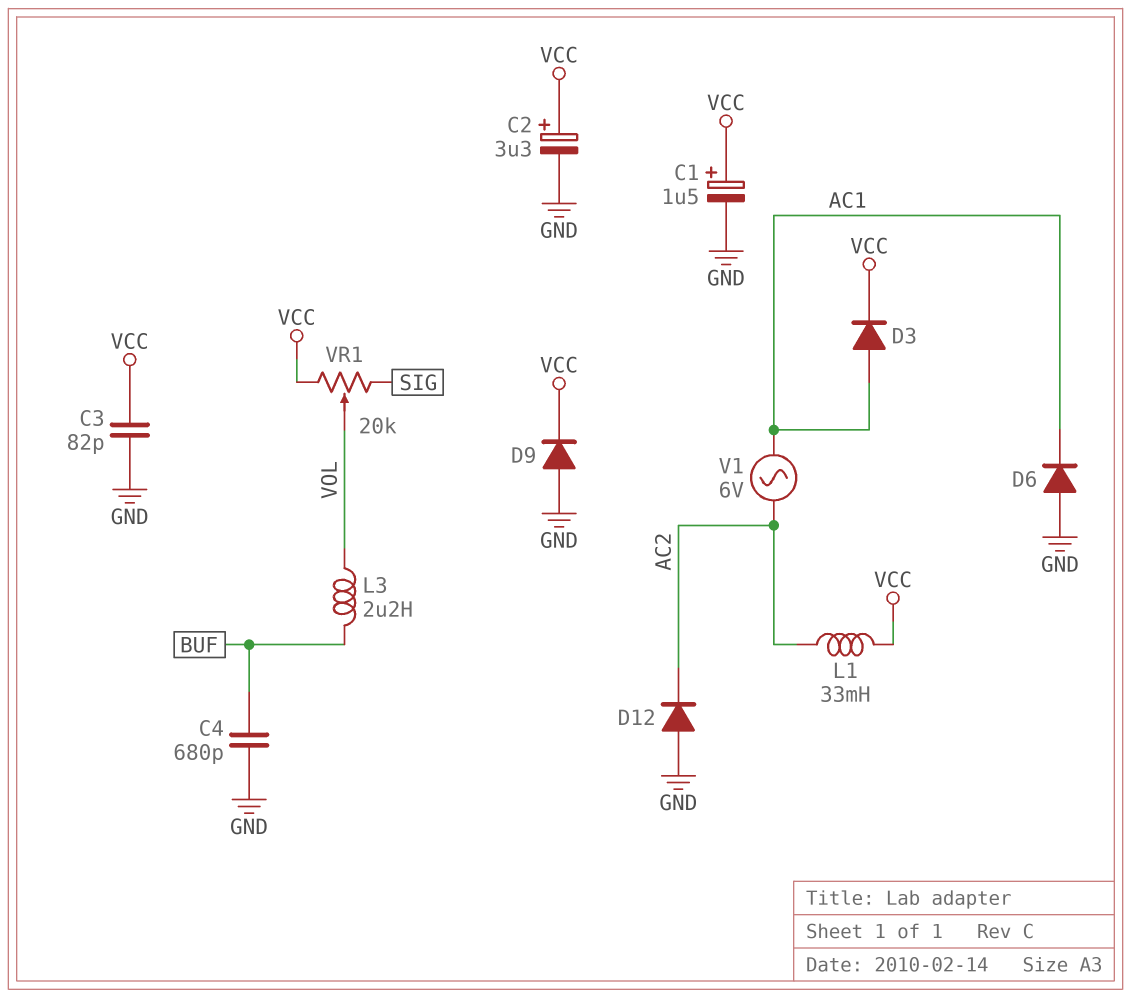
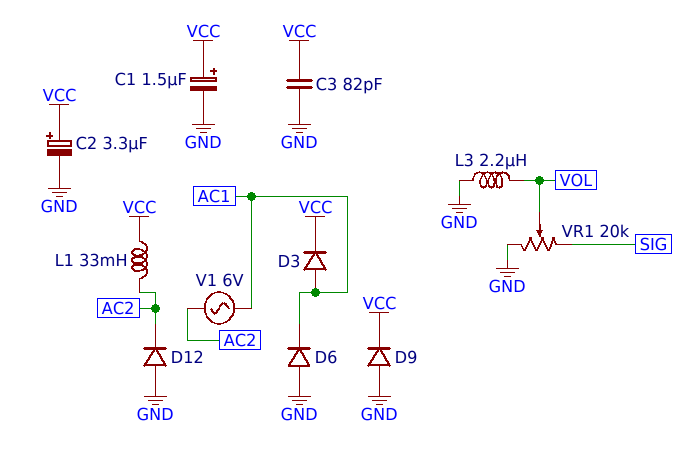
C4: 680pF (BUF, GND) -> none
L3: 2.2uH (BUF, VOL) -> 2.2uH (GND, VOL)
VR1: 20k (SIG, VCC, wiper VOL) -> 20k (GND, SIG, wiper VOL)

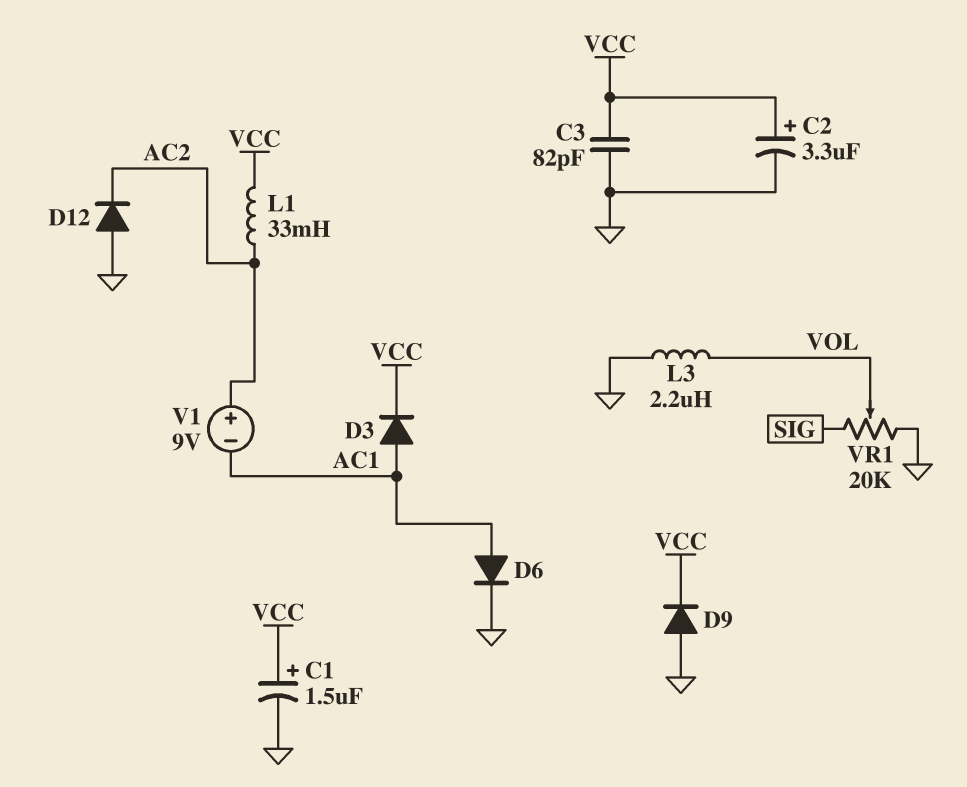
D6: diode (A GND, K AC1) -> diode (A AC1, K GND)
V1: AC 6V (AC1, AC2) -> 9V (plus AC2, minus AC1)

